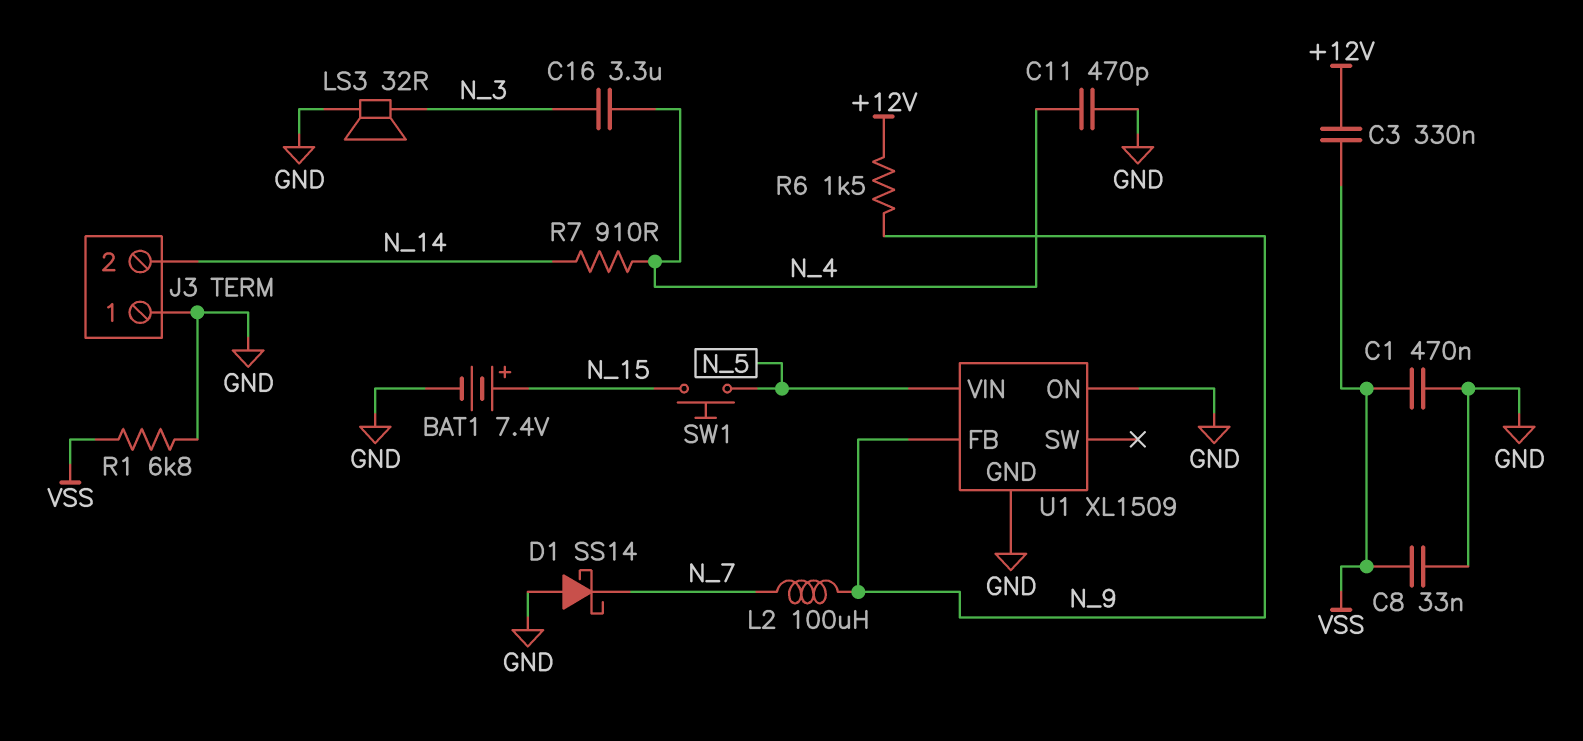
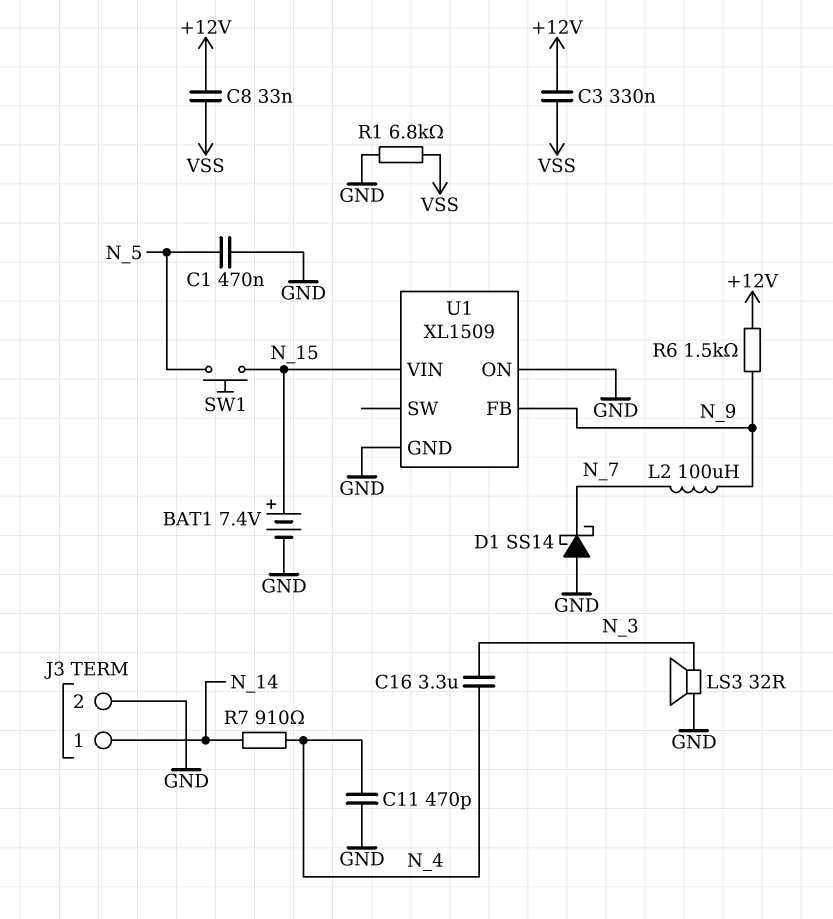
C1: 470nF (GND, VSS) -> 470nF (GND, N_5)
C8: 33nF (GND, VSS) -> 33nF (+12V, VSS)
J3 pin 1: GND -> N_14
J3 pin 2: N_14 -> GND
U1 pin VIN: N_5 -> N_15

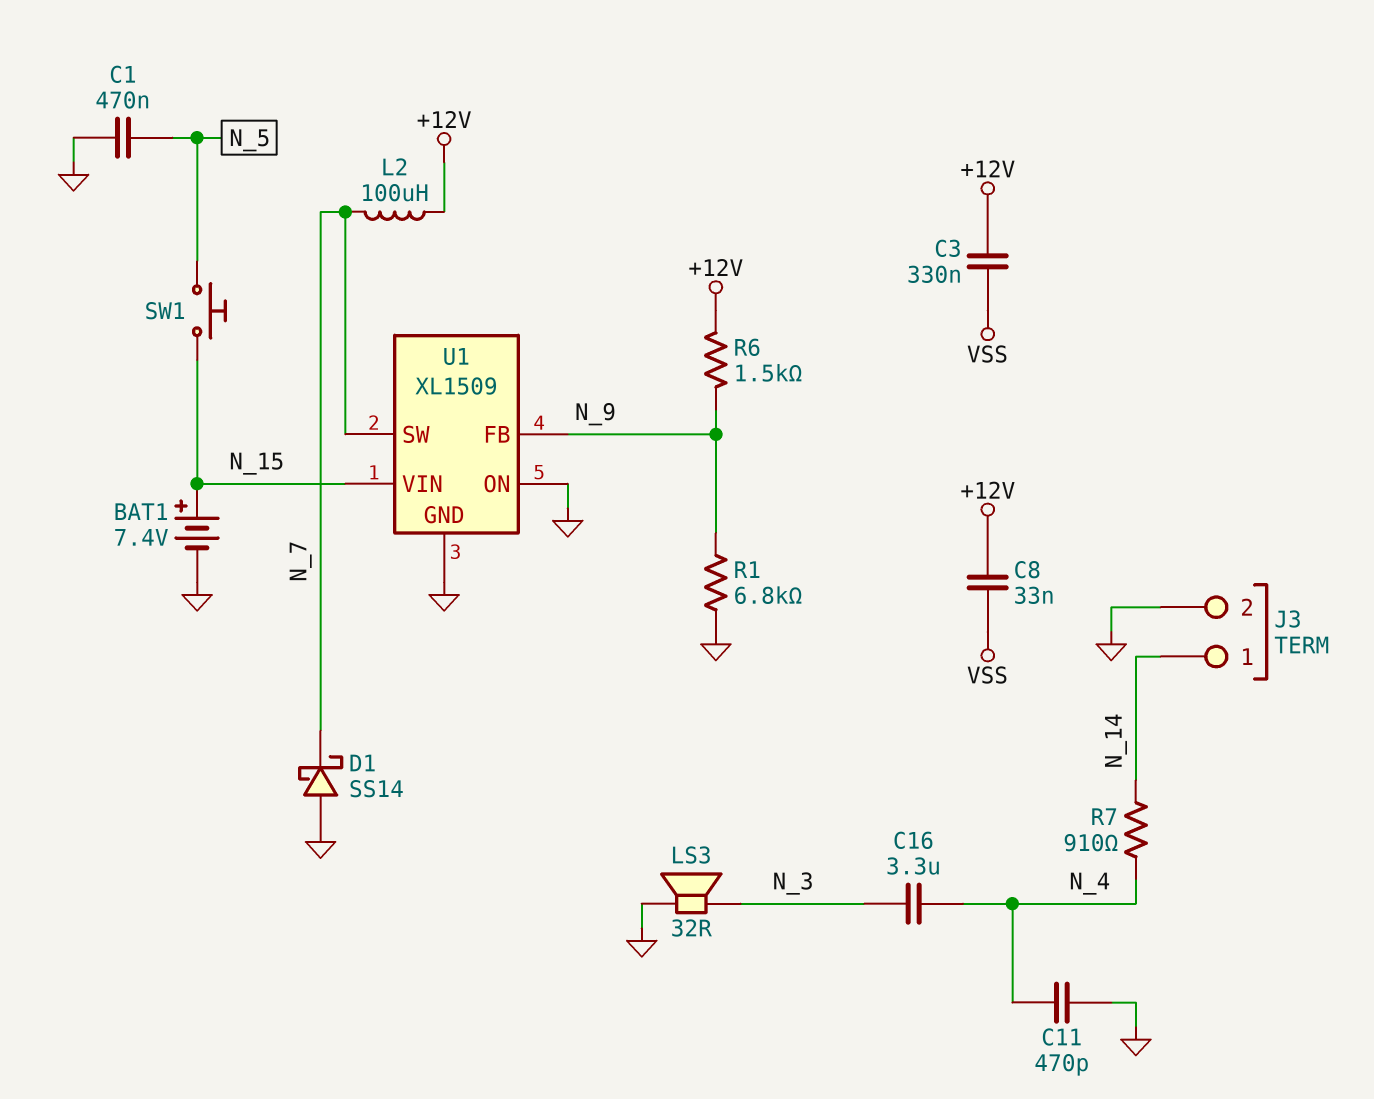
L2: 100uH (N_7, N_9) -> 100uH (+12V, N_7)
R1: 6.8k (GND, VSS) -> 6.8k (GND, N_9)
U1 pin SW: none -> N_7

